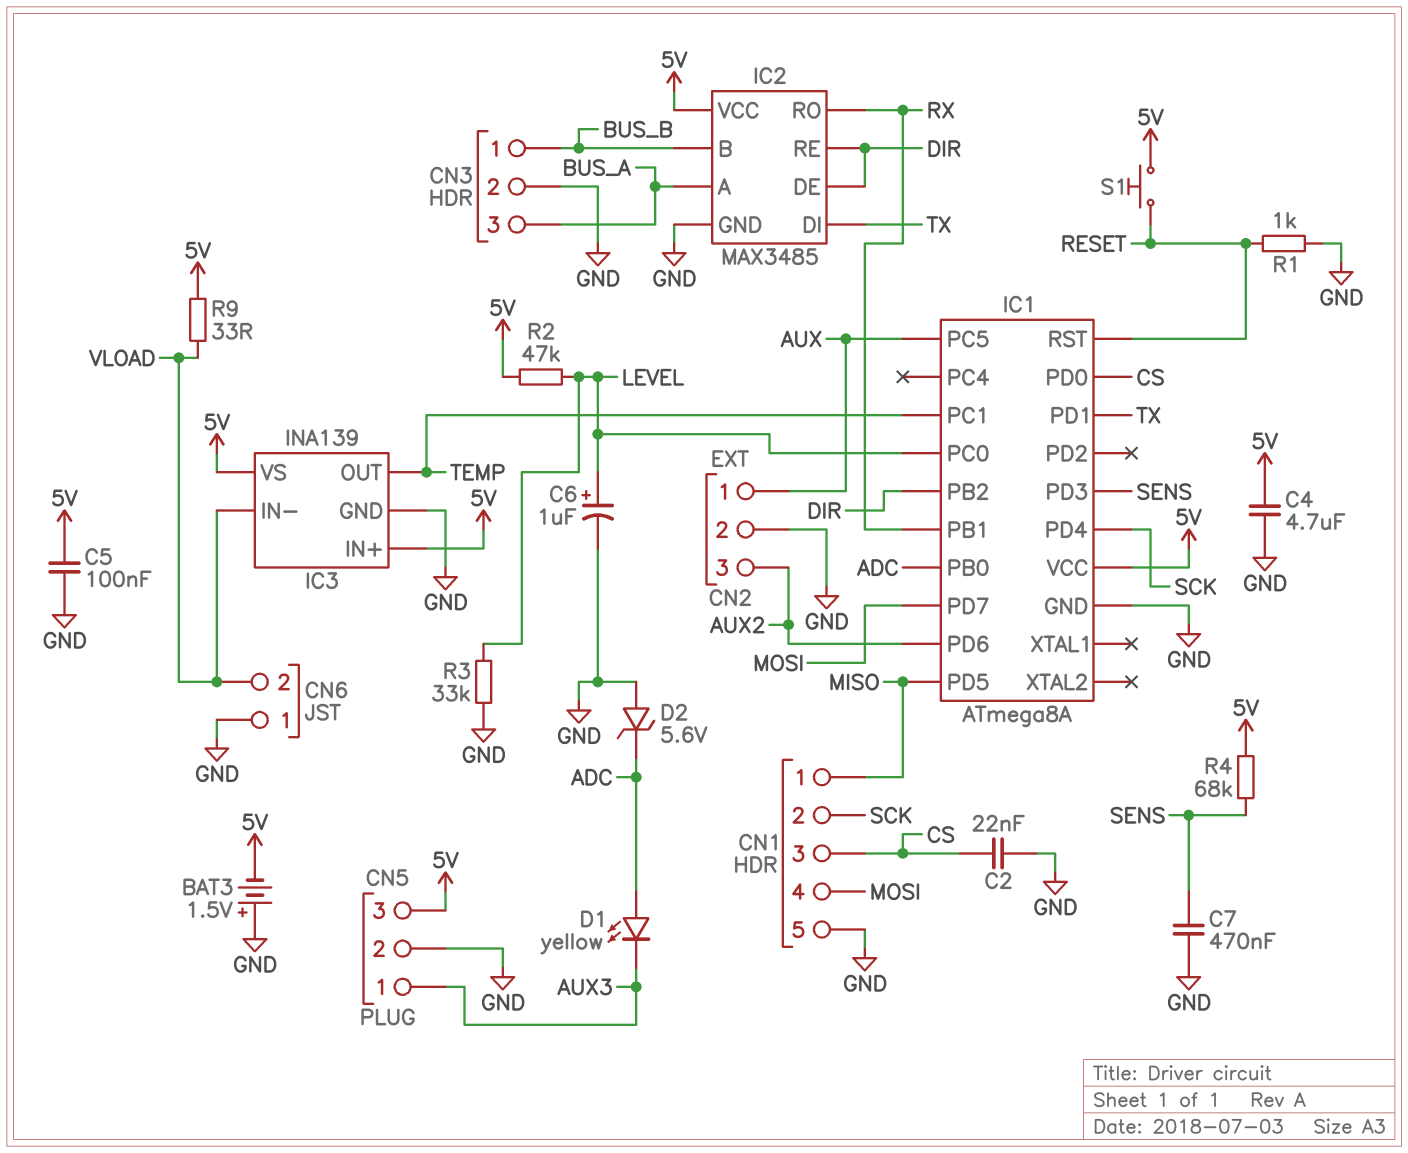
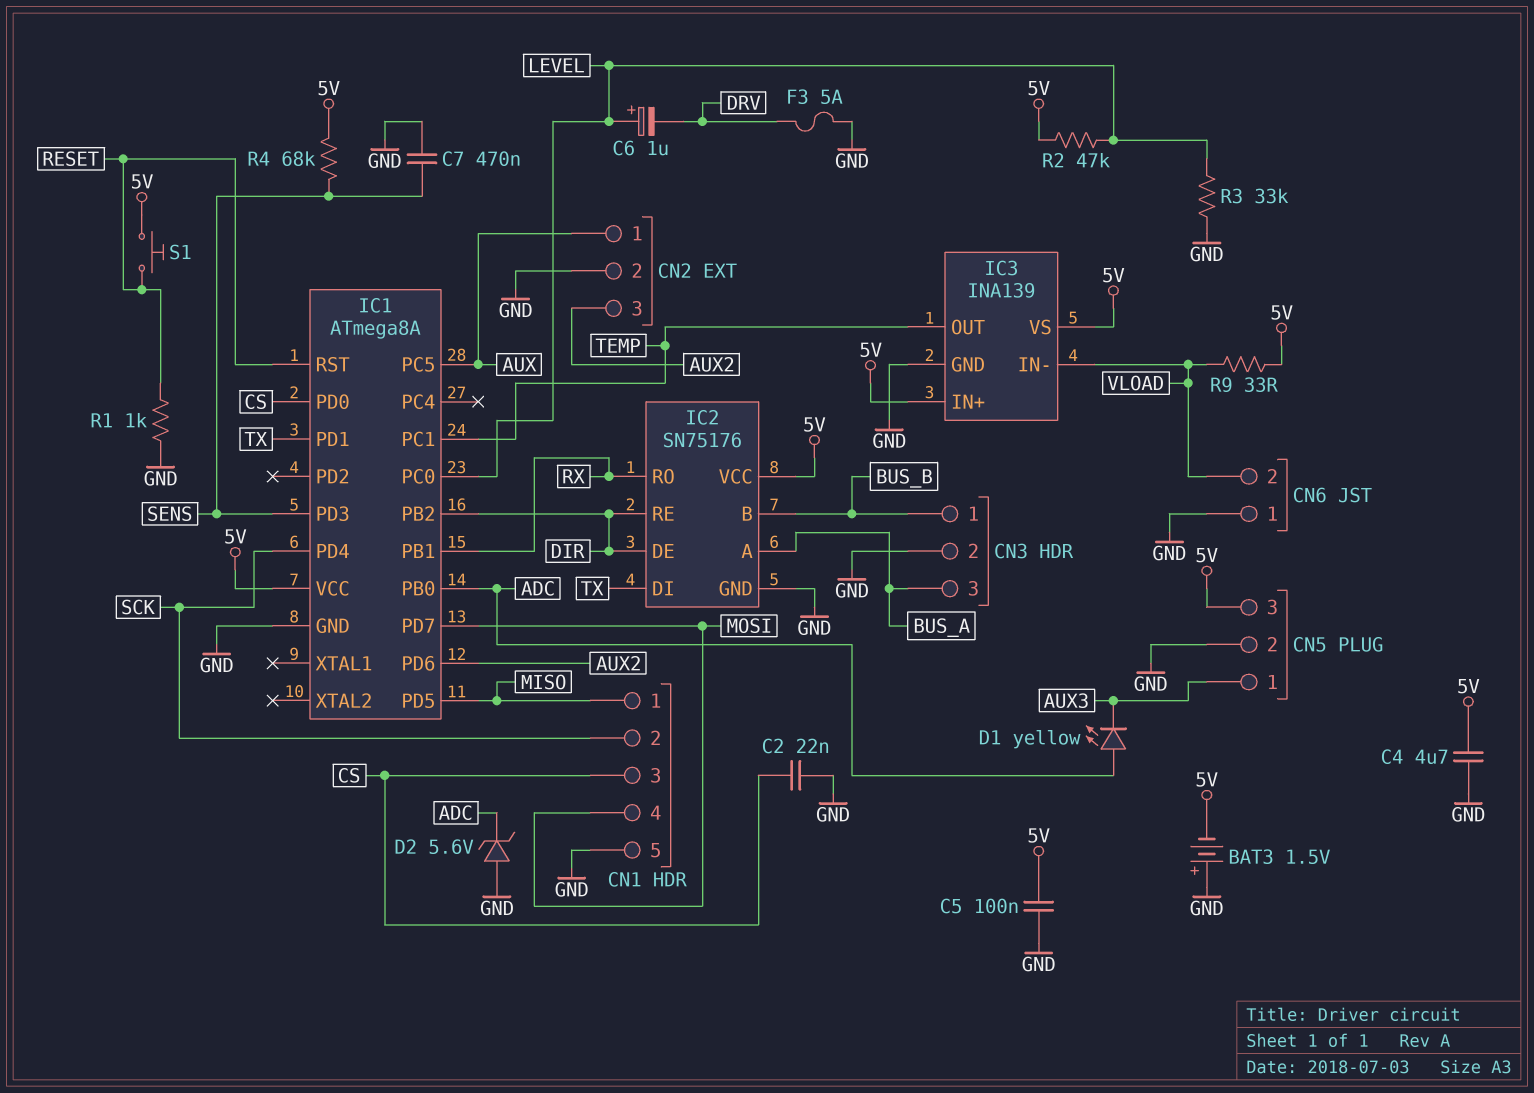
C6: 1uF (plus LEVEL, minus GND) -> 1uF (plus LEVEL, minus DRV)
F3: none -> 5A (DRV, GND)
IC2: MAX3485 -> SN75176

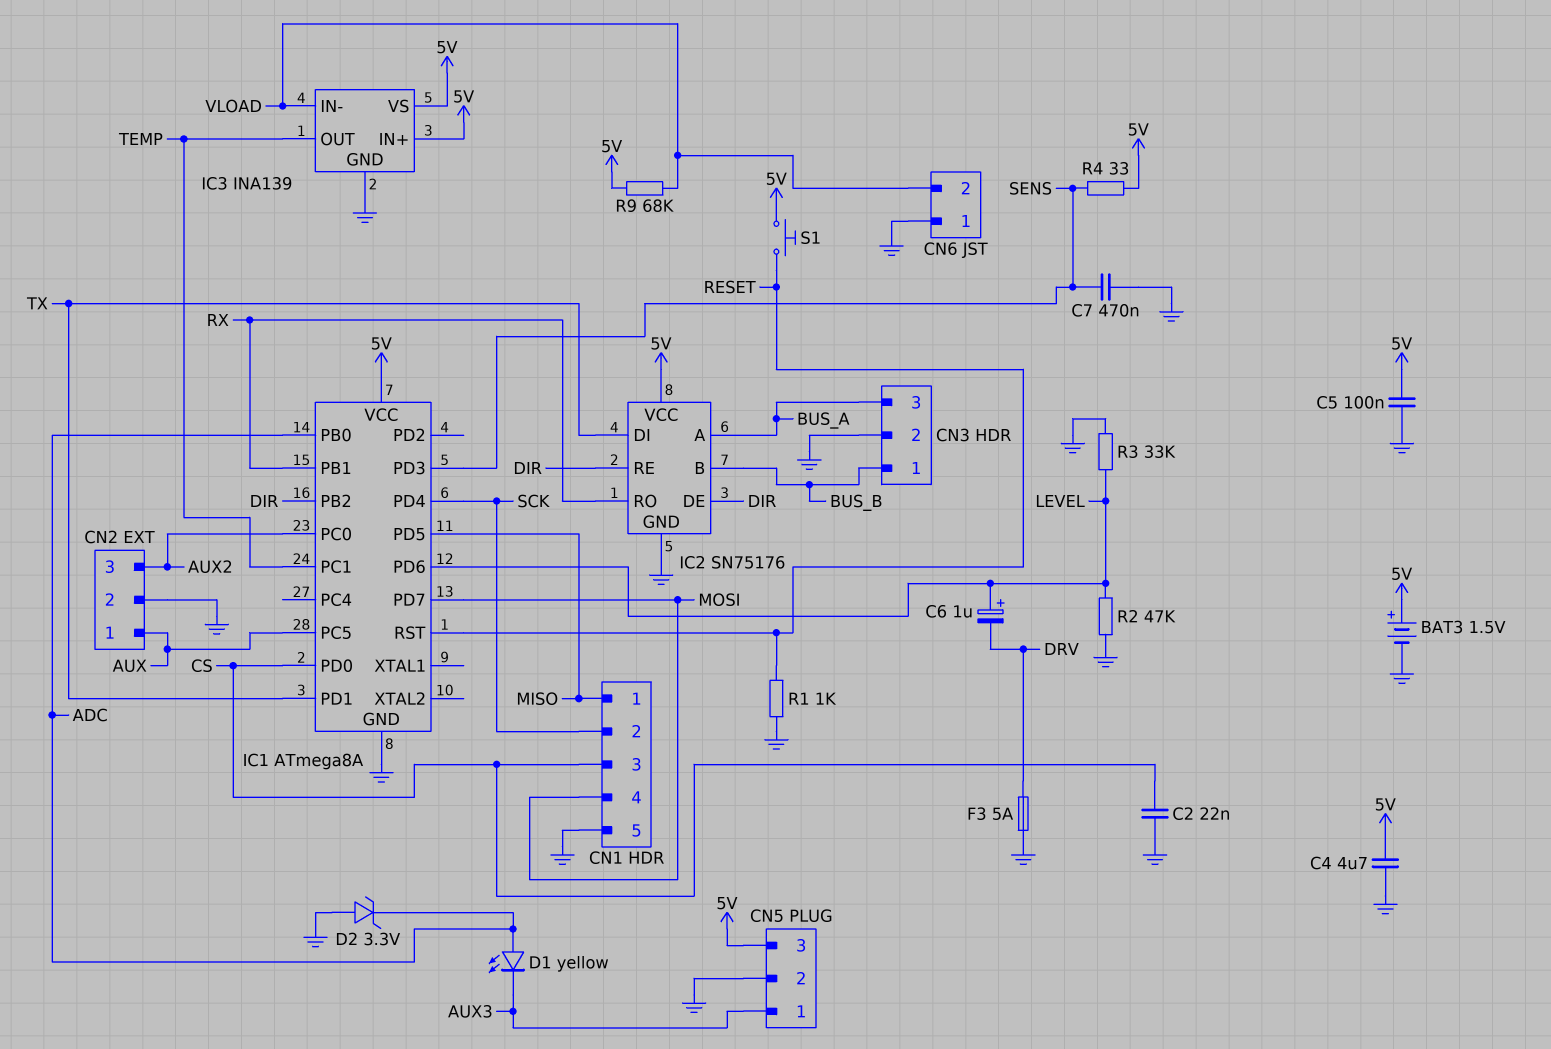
BAT3: 1.5V (plus GND, minus 5V) -> 1.5V (plus 5V, minus GND)
D2: zener 5.6V (A GND, K ADC) -> zener 3.3V (A GND, K ADC)
IC1 pin PC0: LEVEL -> AUX2
IC1 pin PD6: AUX2 -> LEVEL
R2: 47k (5V, LEVEL) -> 47k (GND, LEVEL)
R4: 68k (5V, SENS) -> 33 (5V, SENS)
R9: 33 (5V, VLOAD) -> 68k (5V, VLOAD)

